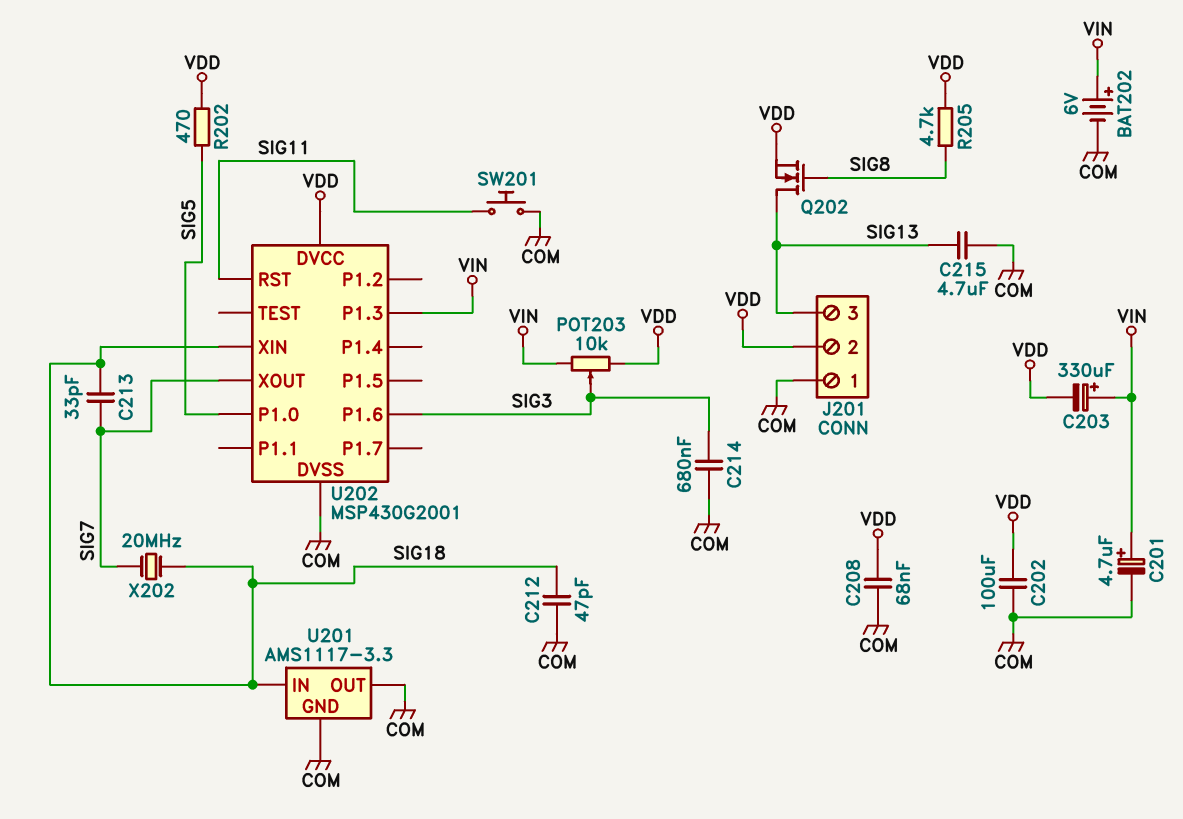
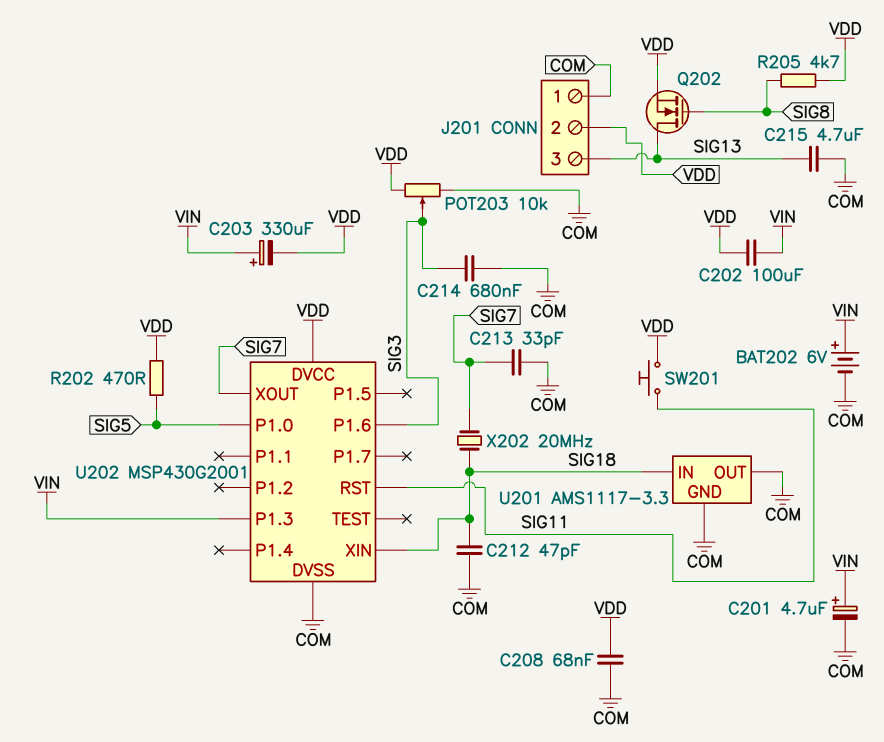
C202: 100uF (COM, VDD) -> 100uF (VDD, VIN)
C213: 33pF (SIG7, SIG18) -> 33pF (COM, SIG7)
POT203: 10k (VDD, VIN, wiper SIG3) -> 10k (COM, VDD, wiper SIG3)
SW201: button (COM, SIG11) -> button (SIG11, VDD)

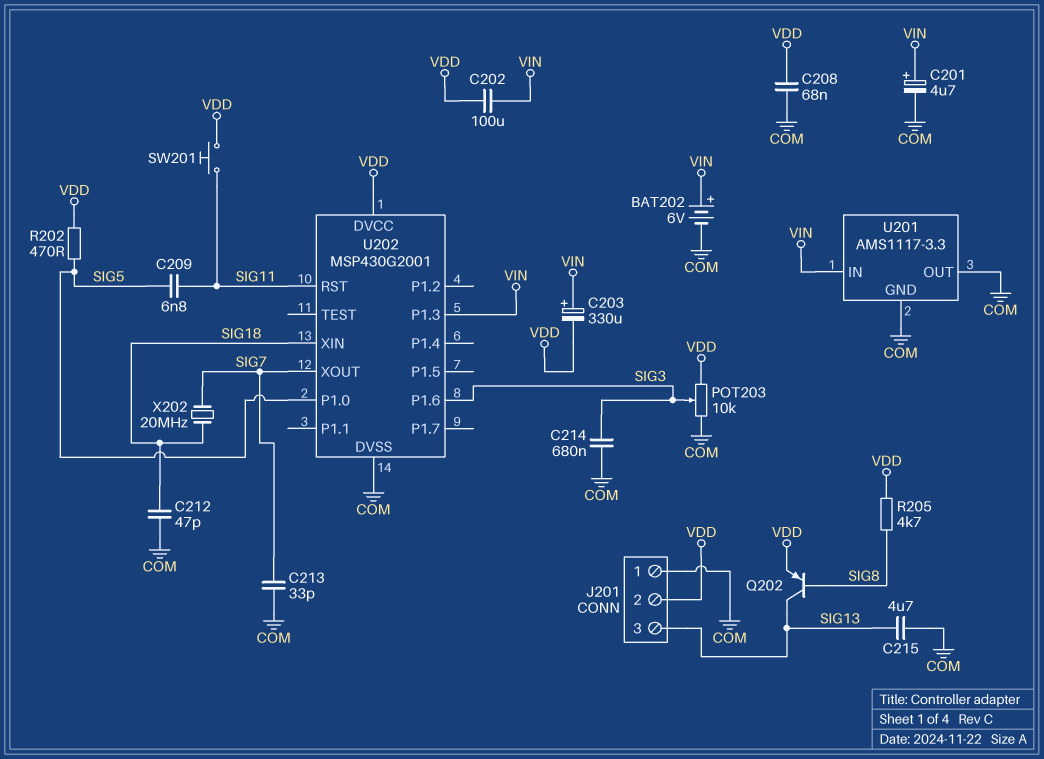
C209: none -> 6.8nF (SIG5, SIG11)
Q202: NMOS (G SIG8, D SIG13, S VDD) -> PNP (B SIG8, C SIG13, E VDD)
U201 pin IN: SIG18 -> VIN

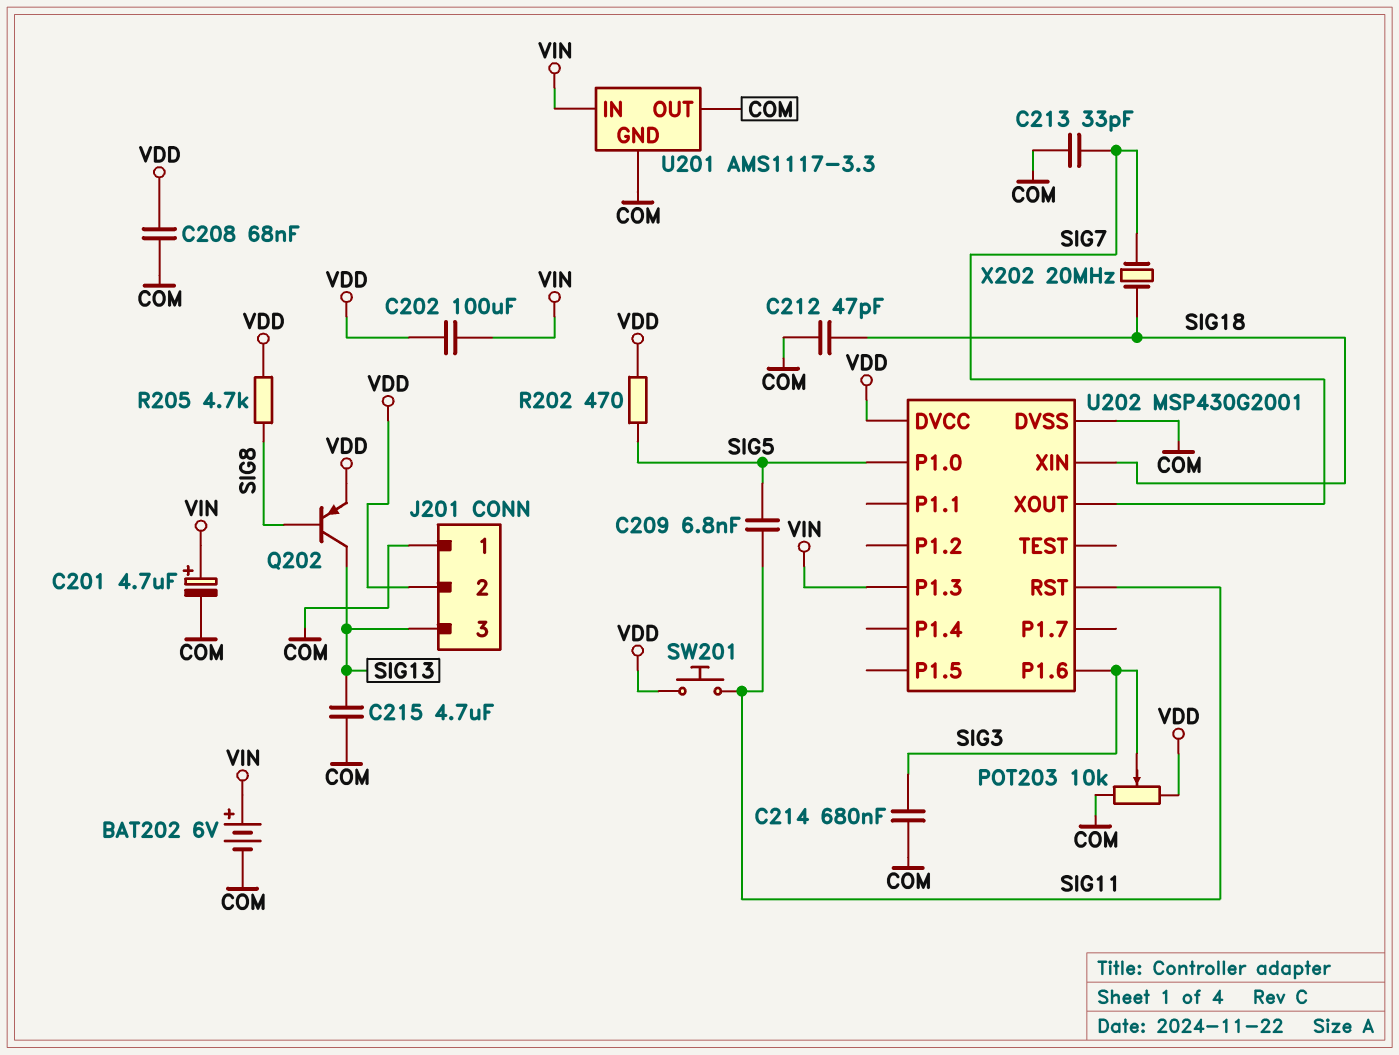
C203: 330uF (plus VIN, minus VDD) -> none

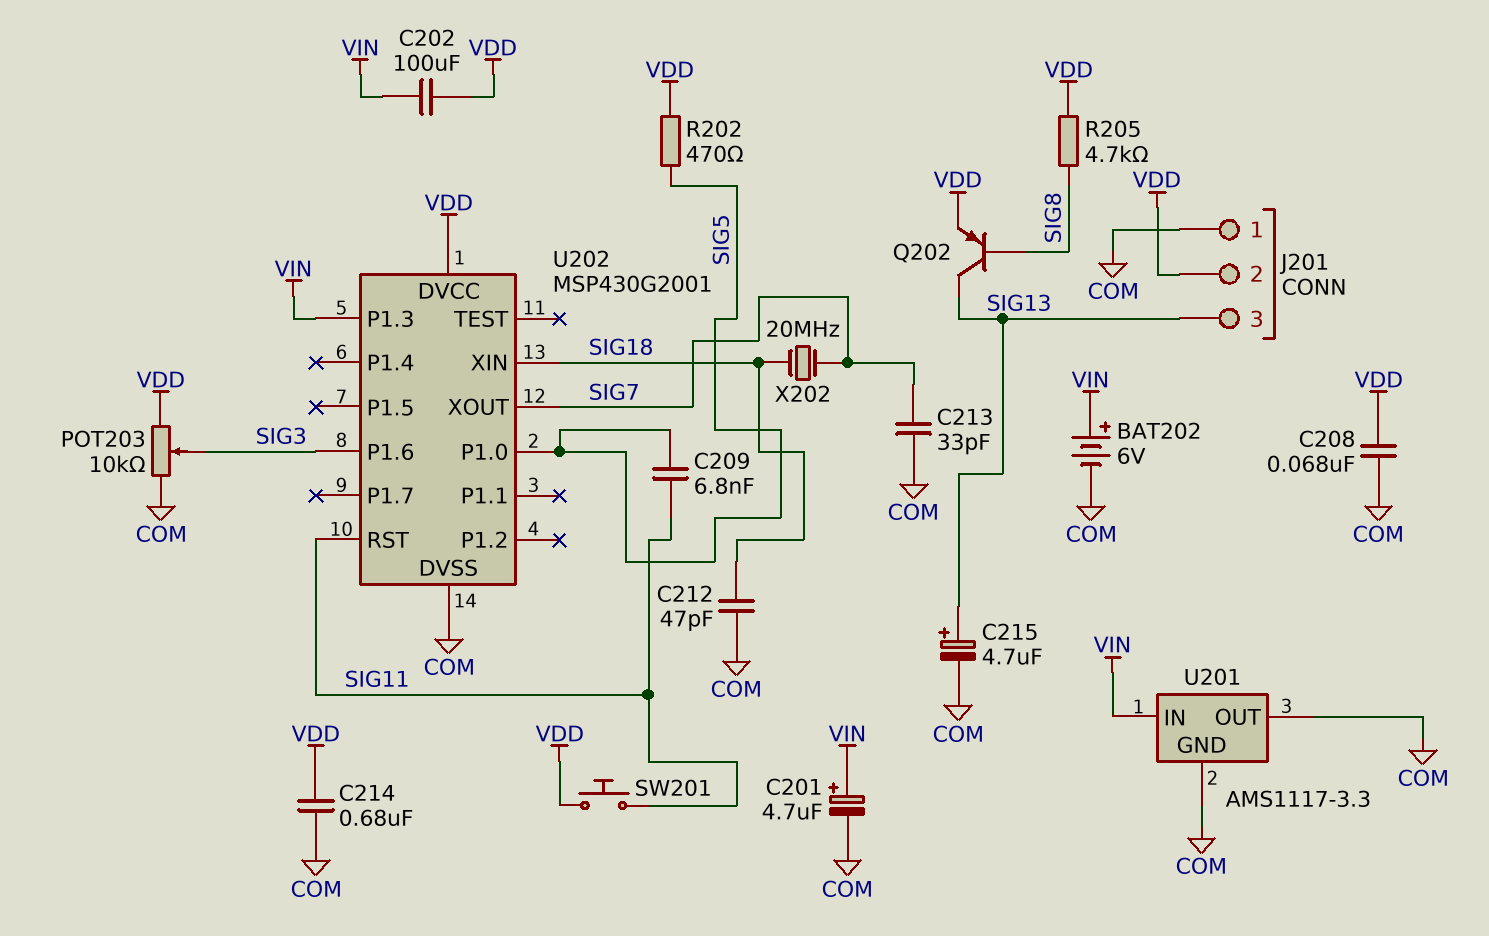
C214: 680nF (COM, SIG3) -> 680nF (COM, VDD)
C215: 4.7uF (COM, SIG13) -> 4.7uF (plus SIG13, minus COM)

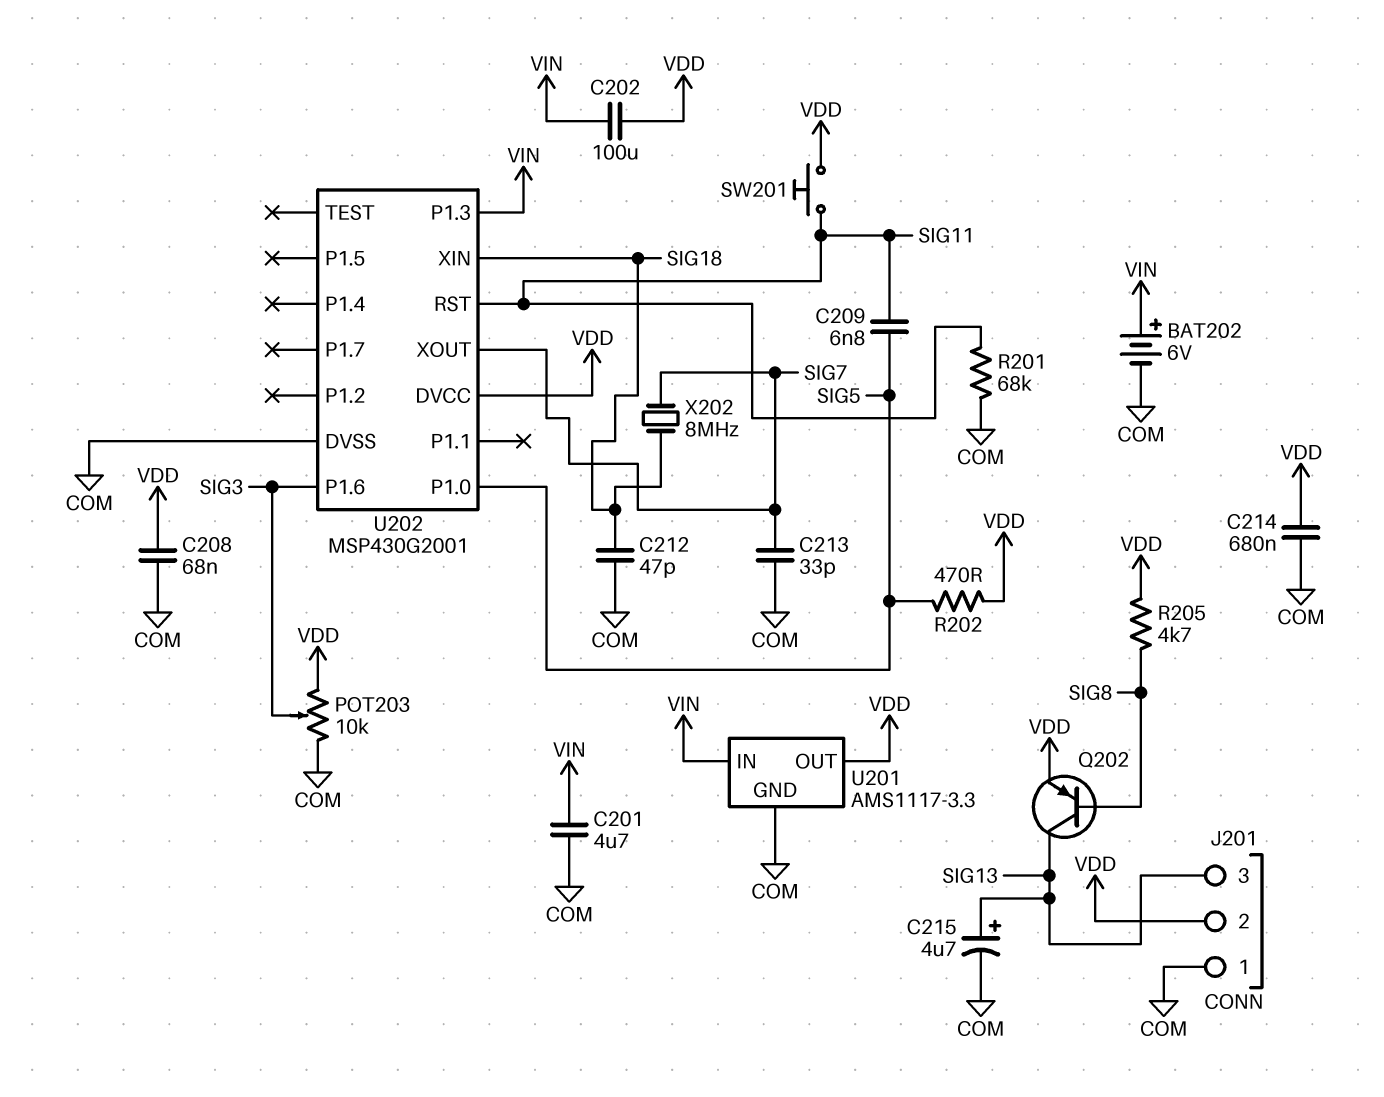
C201: 4.7uF (plus VIN, minus COM) -> 4.7uF (COM, VIN)
R201: none -> 68k (COM, SIG11)
U201 pin OUT: COM -> VDD
X202: 20MHz (SIG7, SIG18) -> 8MHz (SIG7, SIG18)

